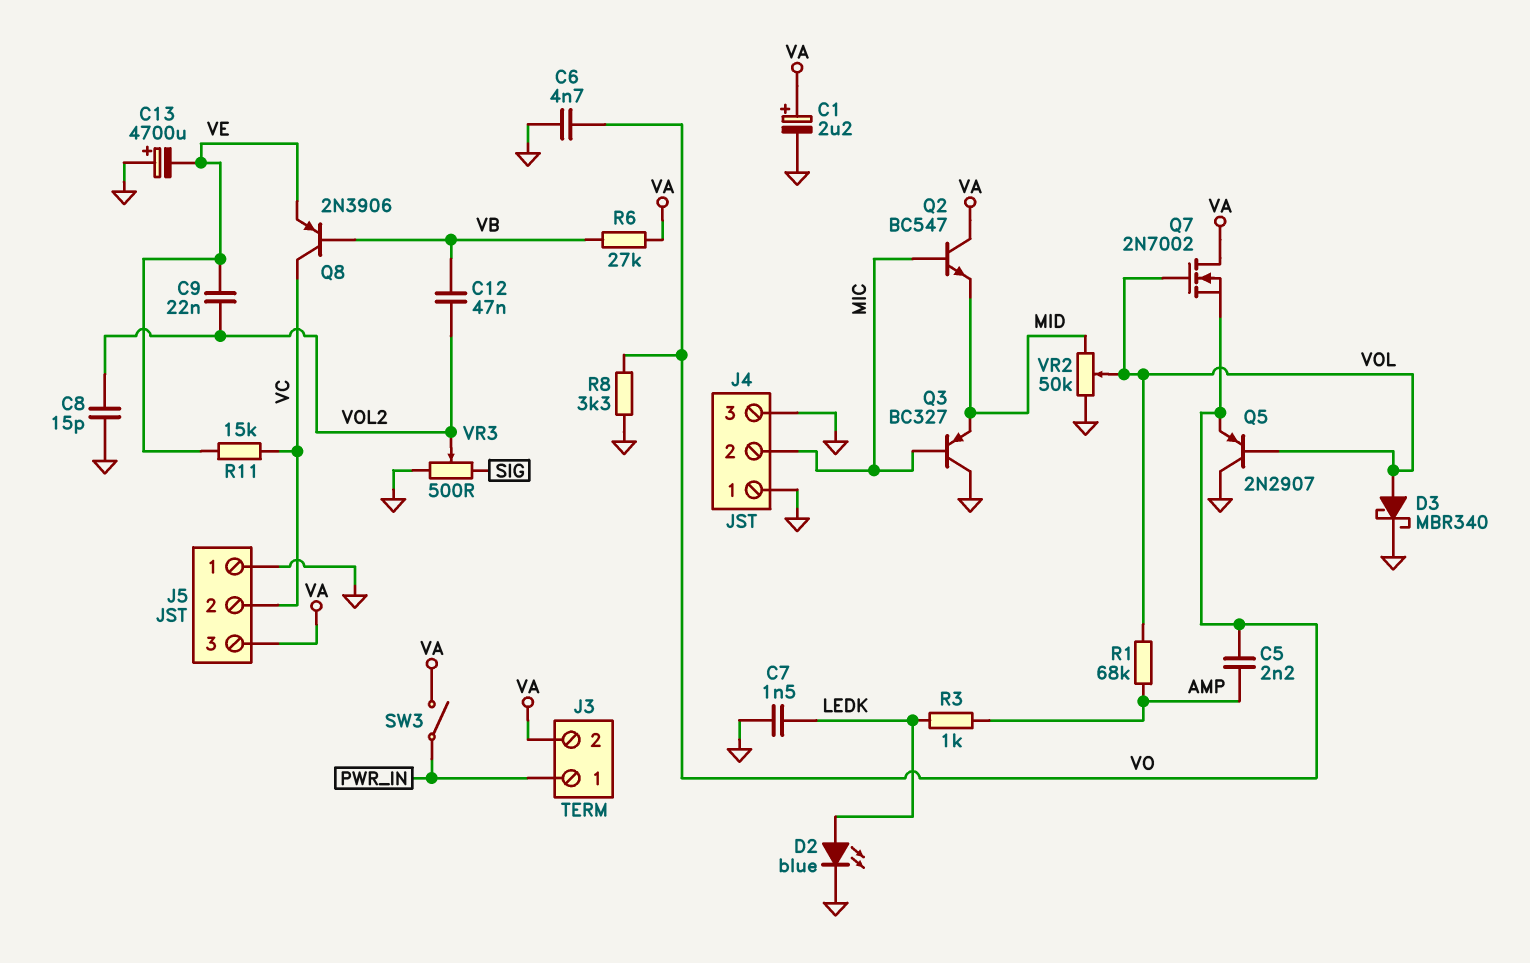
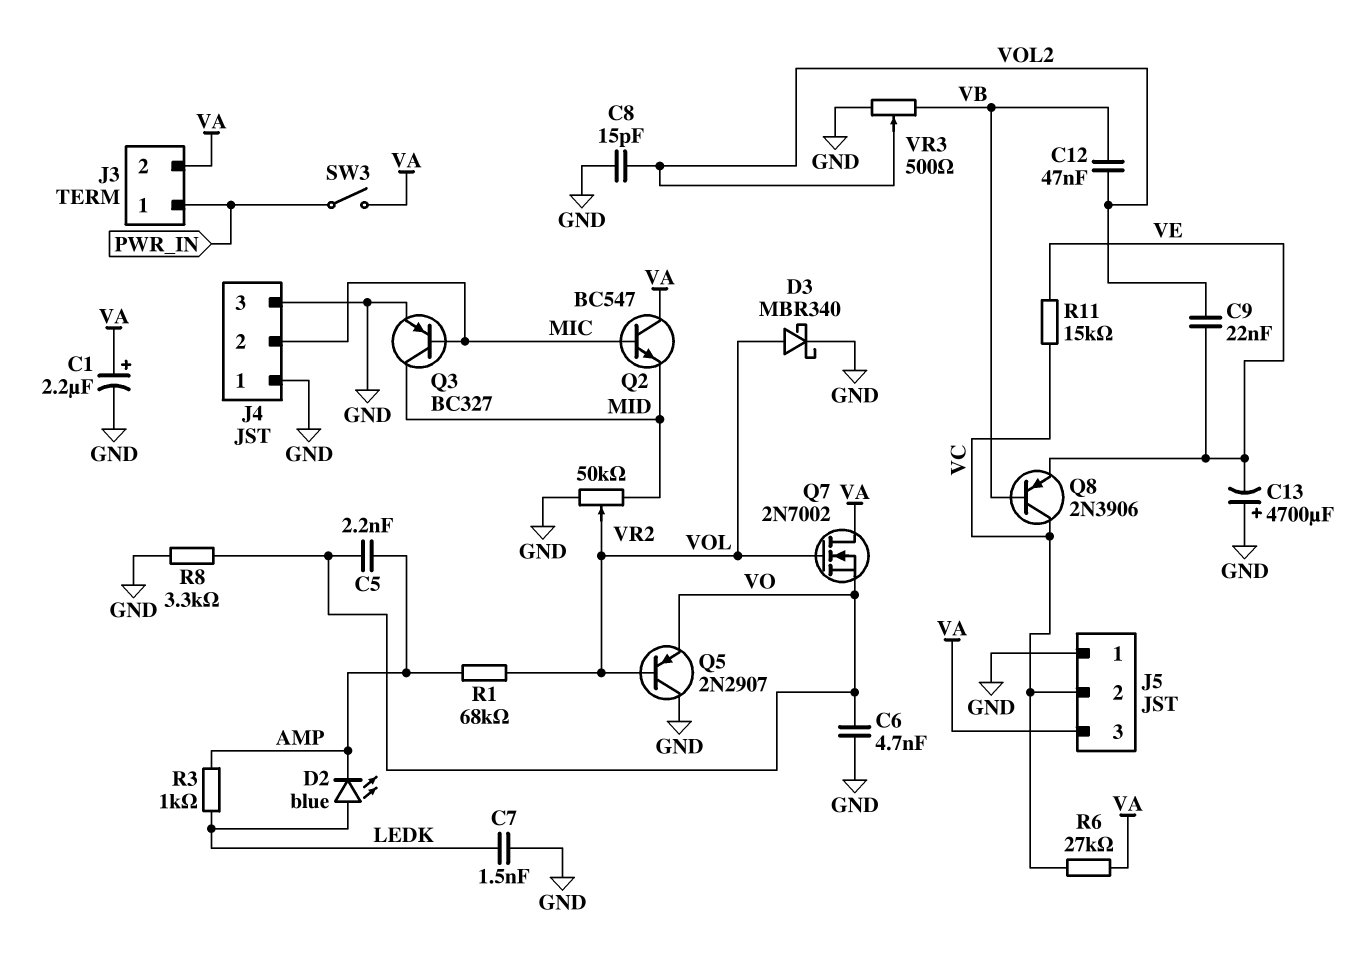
D2: LED blue (A LEDK, K GND) -> LED blue (A LEDK, K AMP)
Q3: PNP BC327 (B MIC, C GND, E MID) -> PNP BC327 (B MIC, C MID, E GND)
R6: 27k (VA, VB) -> 27k (VA, VC)
VR3: 500 (GND, SIG, wiper VOL2) -> 500 (GND, VB, wiper VOL2)

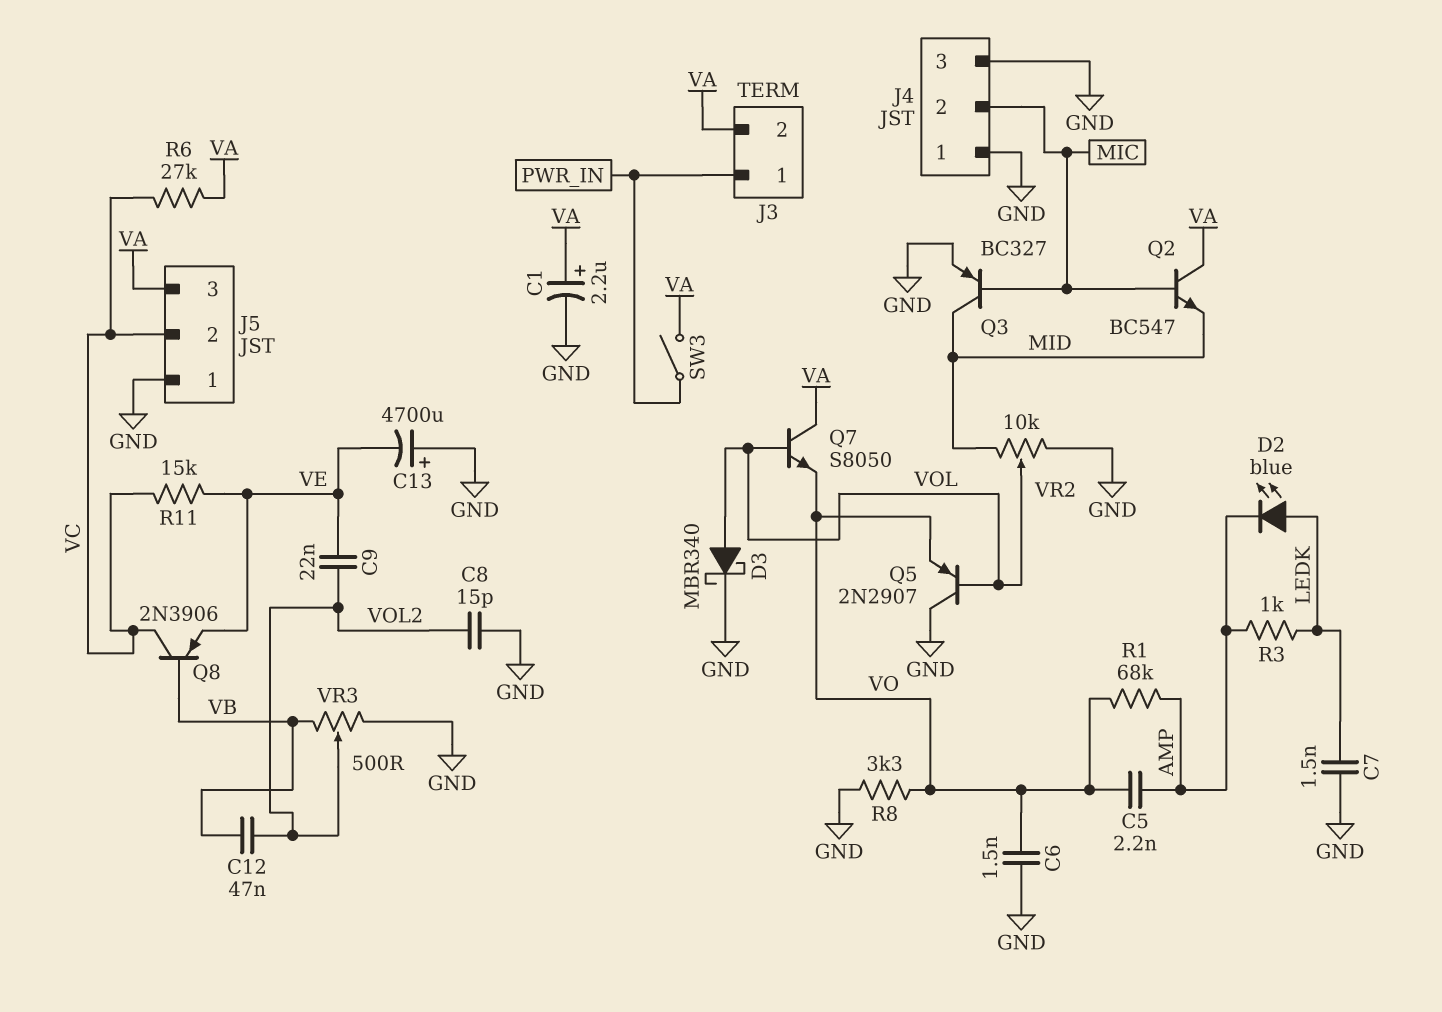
C6: 4.7nF (GND, VO) -> 1.5nF (GND, VO)
Q7: NMOS 2N7002 (G VOL, D VA, S VO) -> NPN S8050 (B VOL, C VA, E VO)
R1: 68k (AMP, VOL) -> 68k (AMP, VO)
VR2: 50k (GND, MID, wiper VOL) -> 10k (GND, MID, wiper VOL)

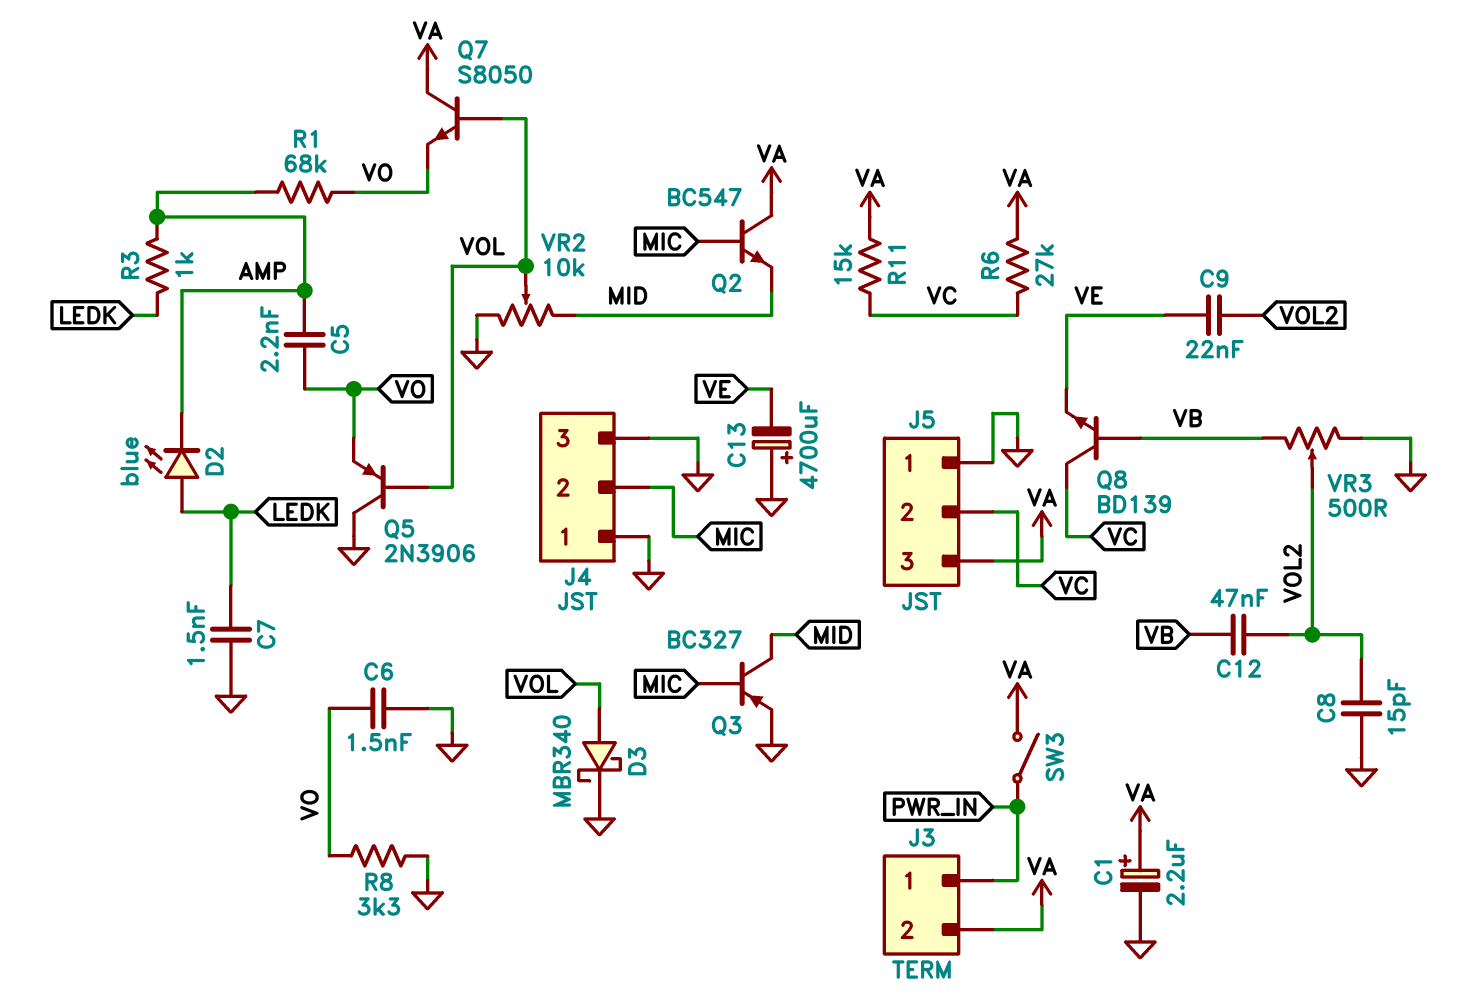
Q5: PNP 2N2907 (B VOL, C GND, E VO) -> PNP 2N3906 (B VOL, C GND, E VO)
Q8: PNP 2N3906 (B VB, C VC, E VE) -> NPN BD139 (B VB, C VC, E VE)
R11: 15k (VC, VE) -> 15k (VA, VC)

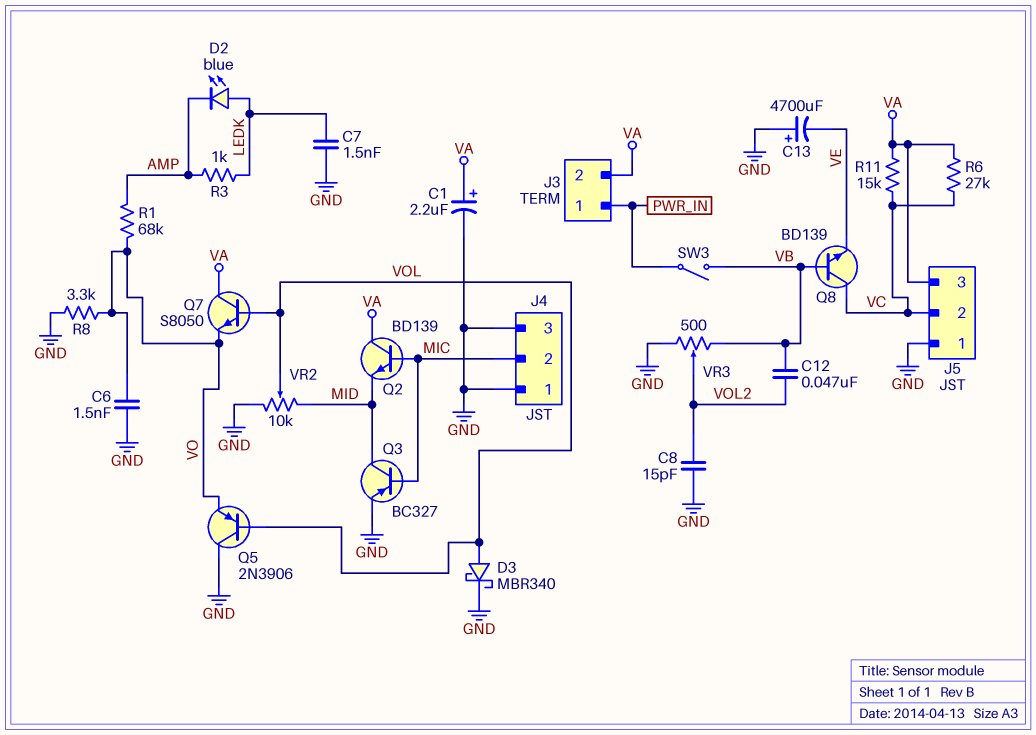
C5: 2.2nF (AMP, VO) -> none
C9: 22nF (VE, VOL2) -> none
Q2: NPN BC547 (B MIC, C VA, E MID) -> NPN BD139 (B MIC, C VA, E MID)
SW3: switch (PWR_IN, VA) -> switch (PWR_IN, VB)

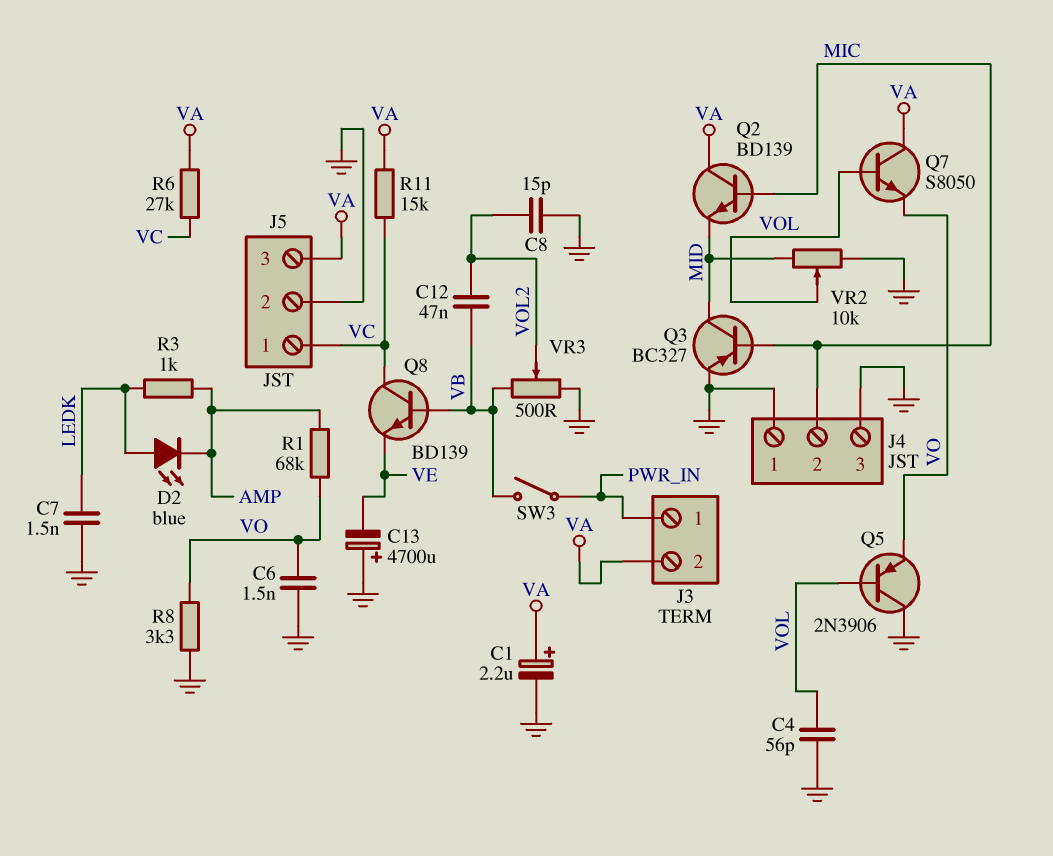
C4: none -> 56pF (GND, VOL)
D3: schottky MBR340 (A VOL, K GND) -> none
J5 pin 1: GND -> VC
J5 pin 2: VC -> GND

